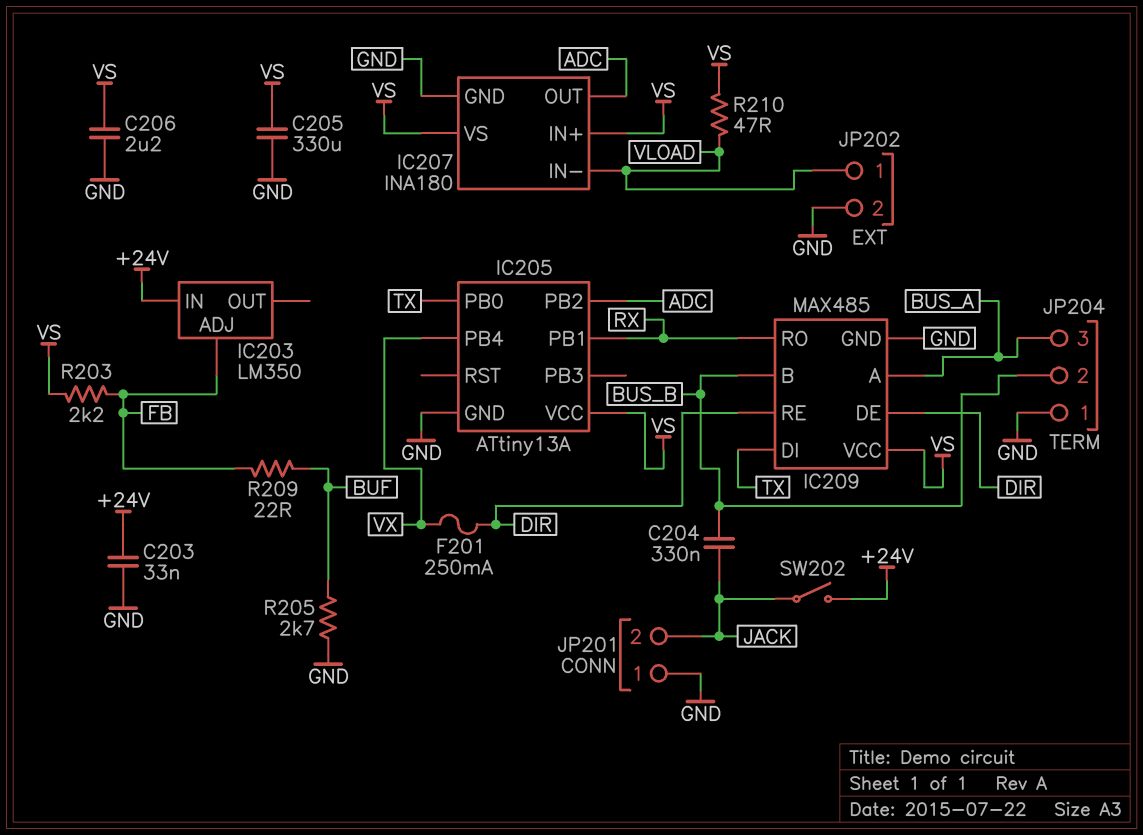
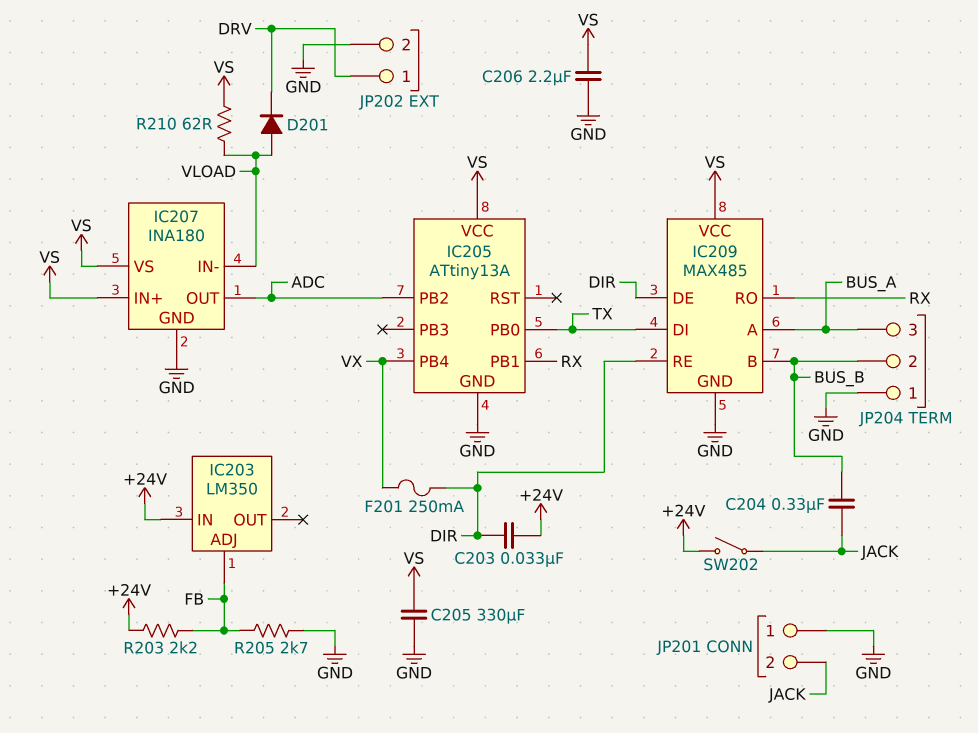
C203: 33nF (+24V, GND) -> 33nF (+24V, DIR)
D201: none -> diode (A VLOAD, K DRV)
JP202 pin 1: VLOAD -> DRV
R203: 2.2k (FB, VS) -> 2.2k (+24V, FB)
R205: 2.7k (BUF, GND) -> 2.7k (FB, GND)
R209: 22 (BUF, FB) -> none
R210: 47 (VLOAD, VS) -> 62 (VLOAD, VS)

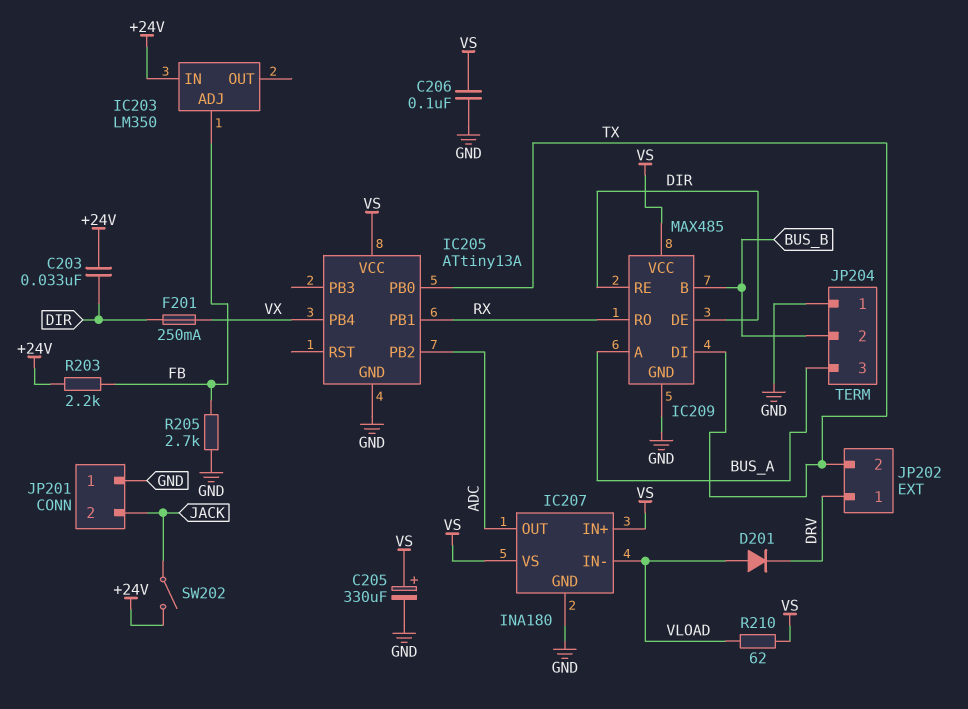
C204: 330nF (BUS_B, JACK) -> none
C205: 330uF (GND, VS) -> 330uF (plus VS, minus GND)
C206: 2.2uF (GND, VS) -> 100nF (GND, VS)
JP202 pin 2: GND -> TX

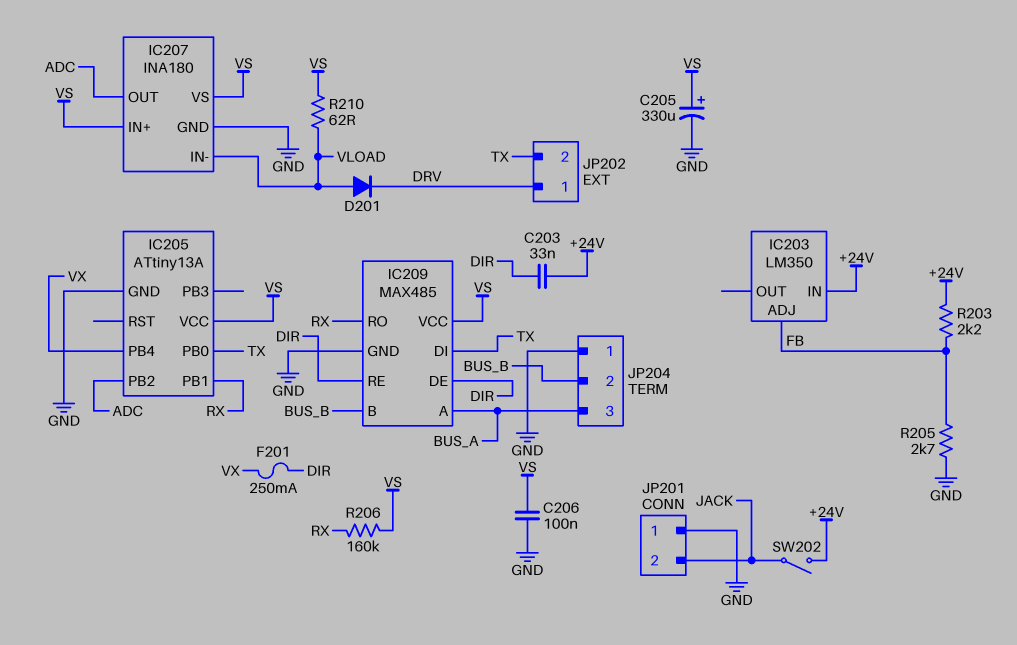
R206: none -> 160k (RX, VS)

